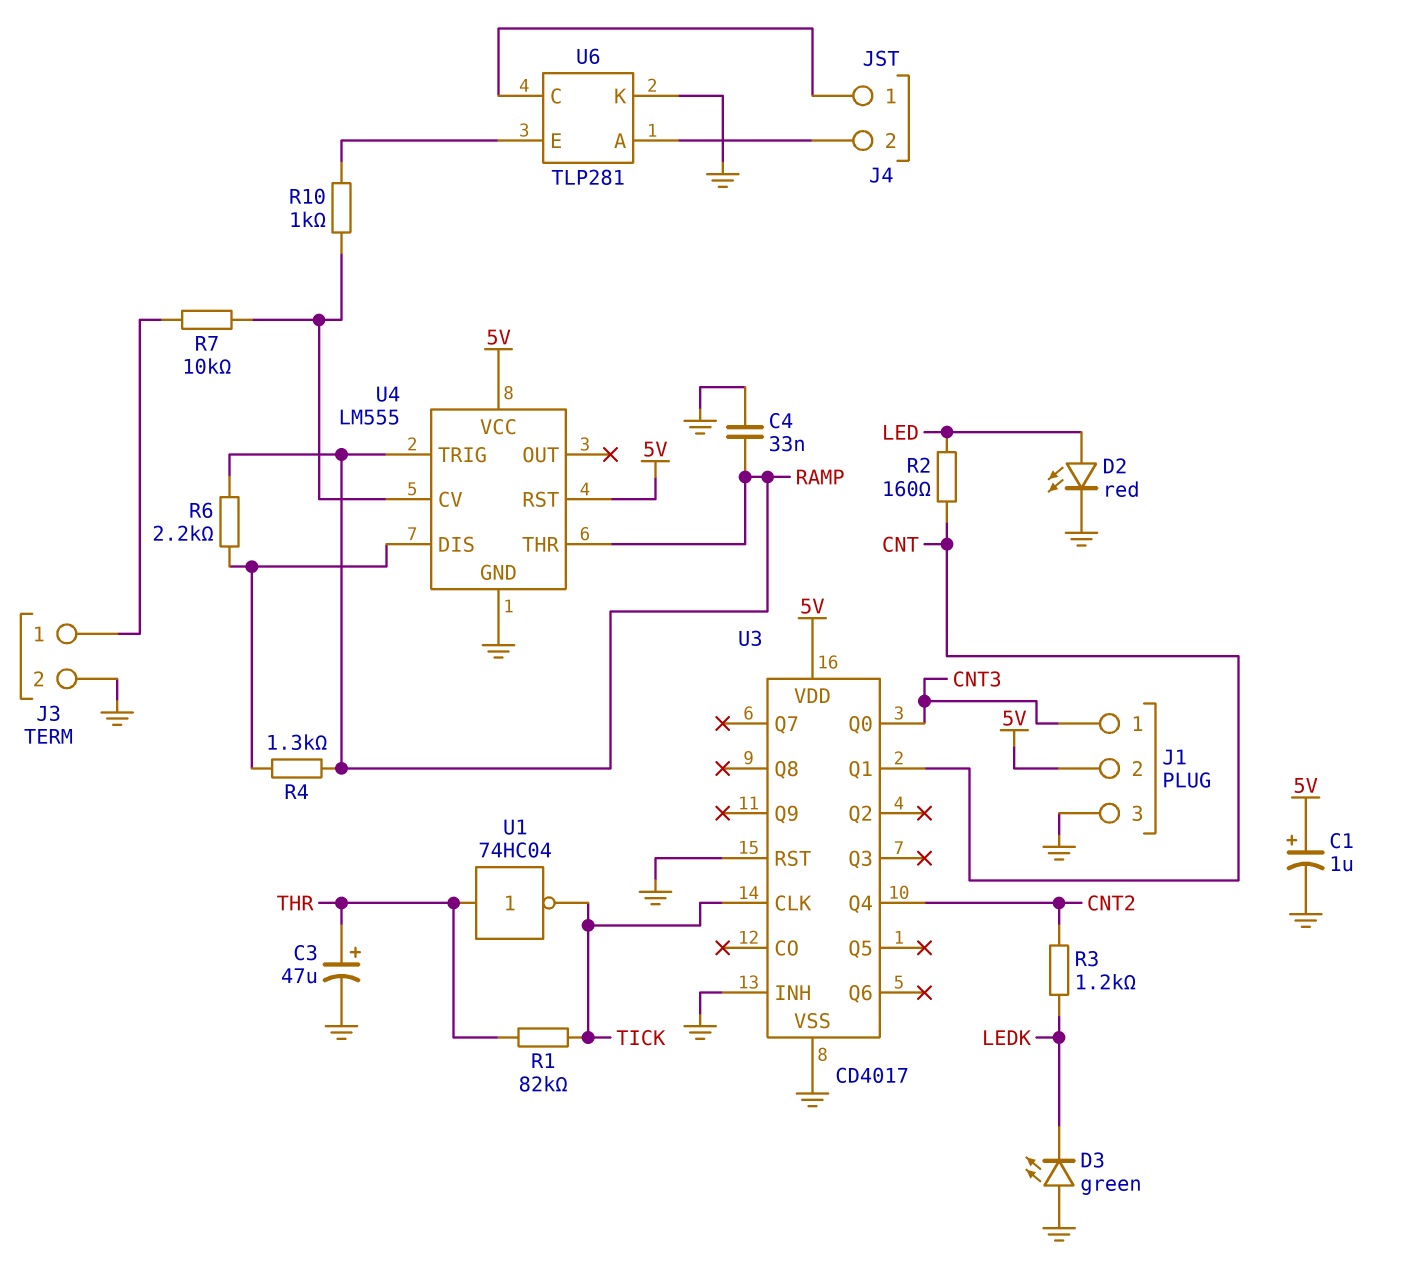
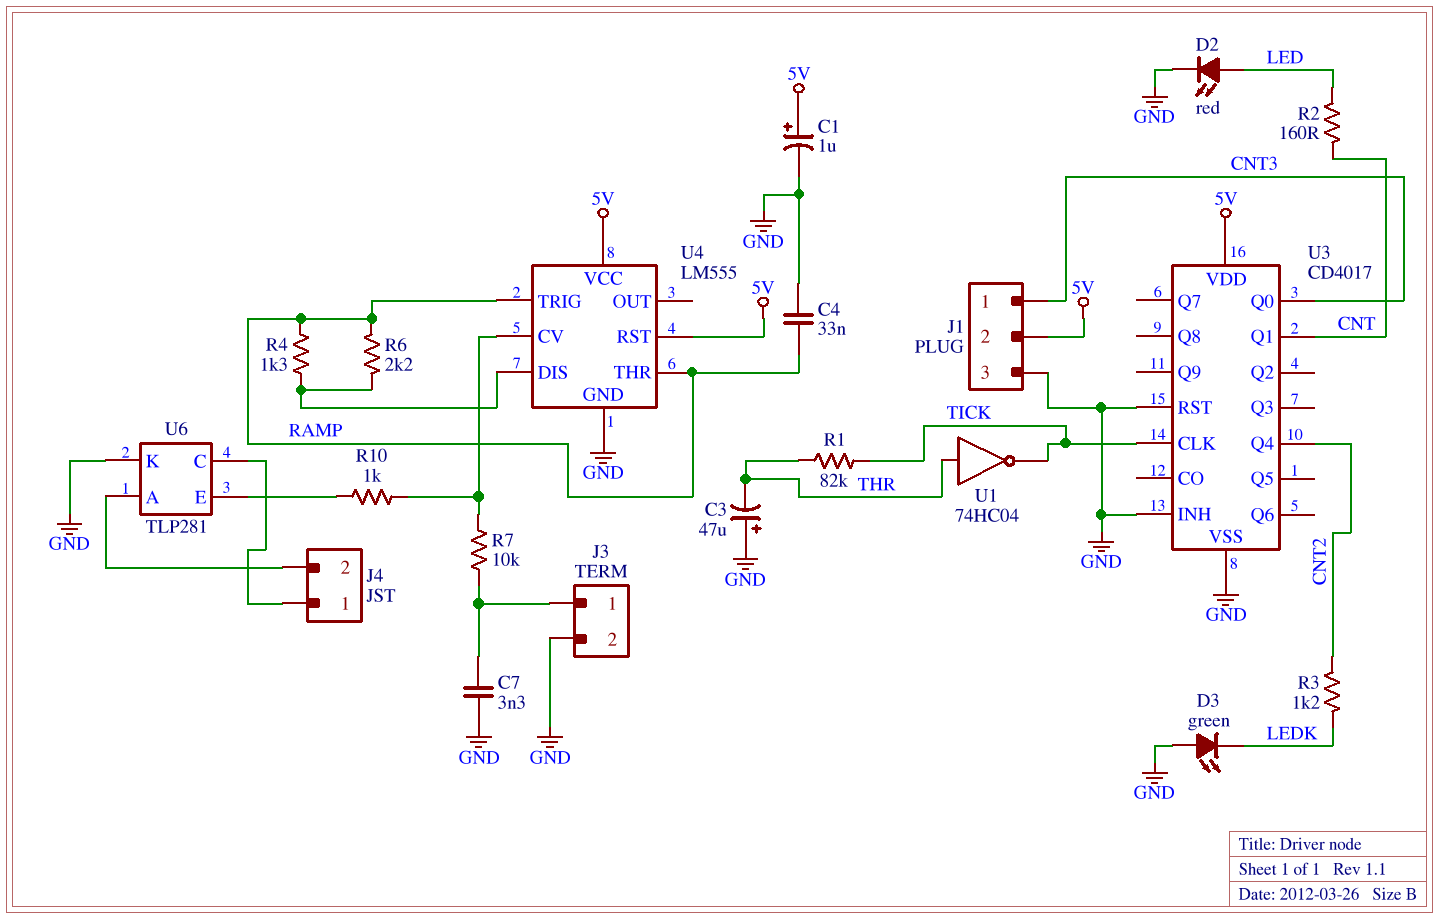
C3: 47uF (plus THR, minus GND) -> 47uF (plus GND, minus THR)
C7: none -> 3.3nF (GND, J3/1)

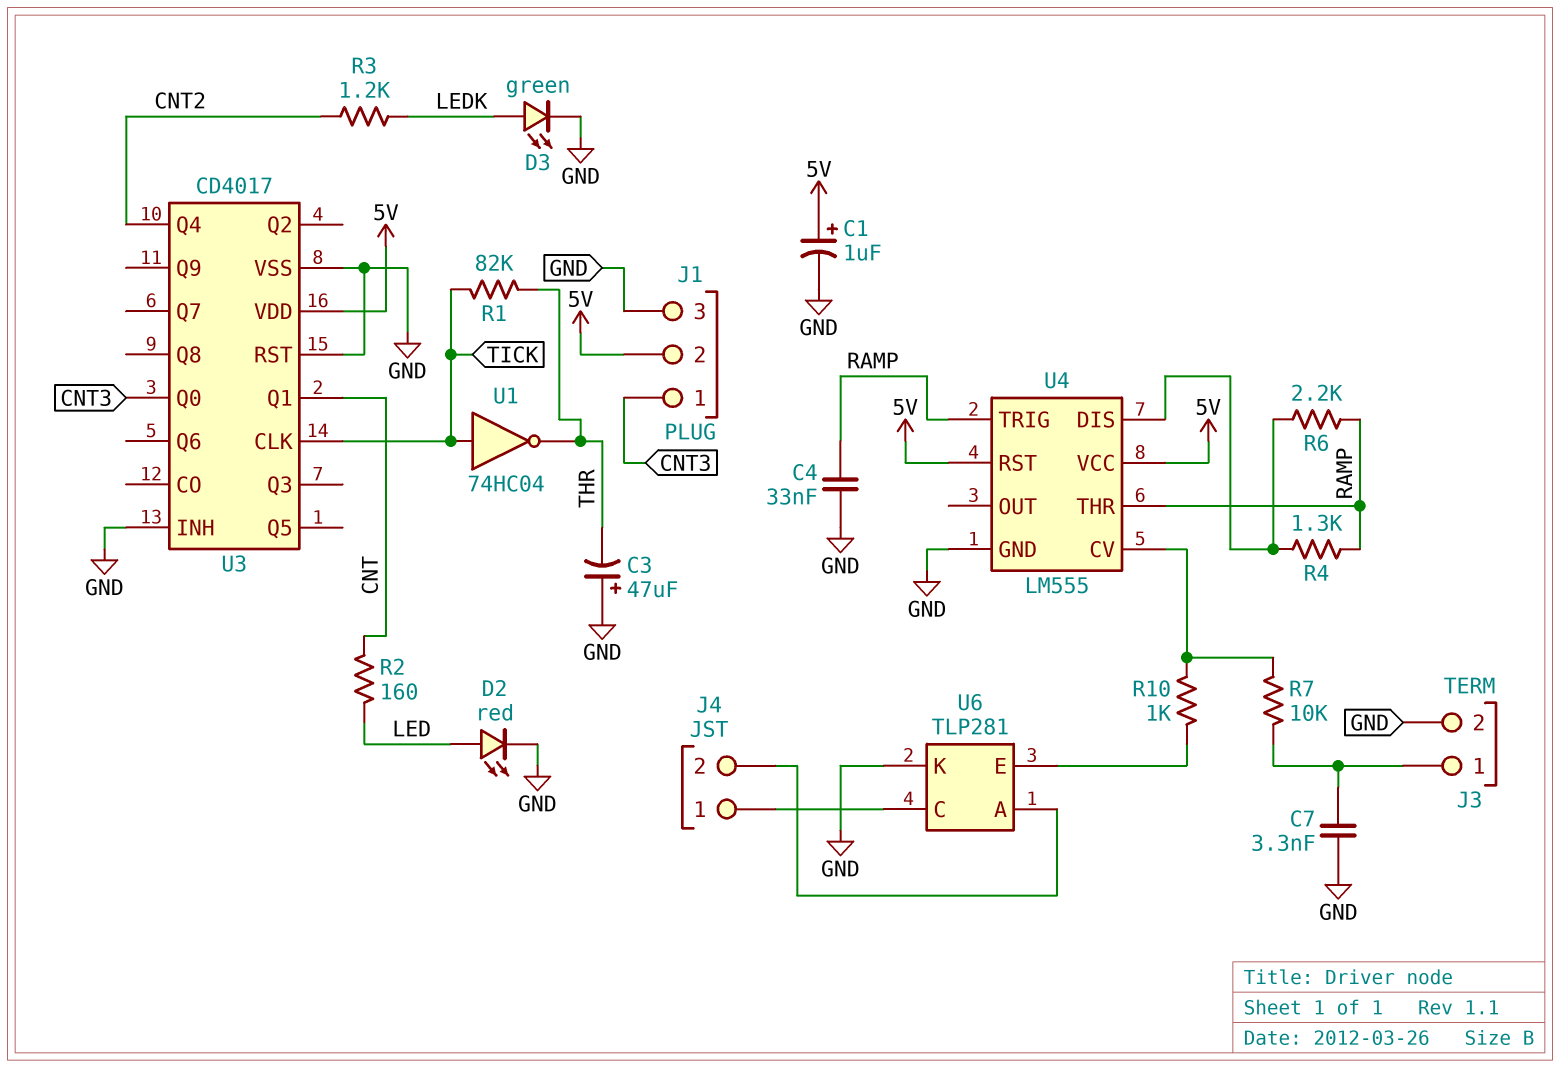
D3: LED green (A GND, K LEDK) -> LED green (A LEDK, K GND)
U1: NOT 74HC04 (in THR, out TICK) -> NOT 74HC04 (in TICK, out THR)

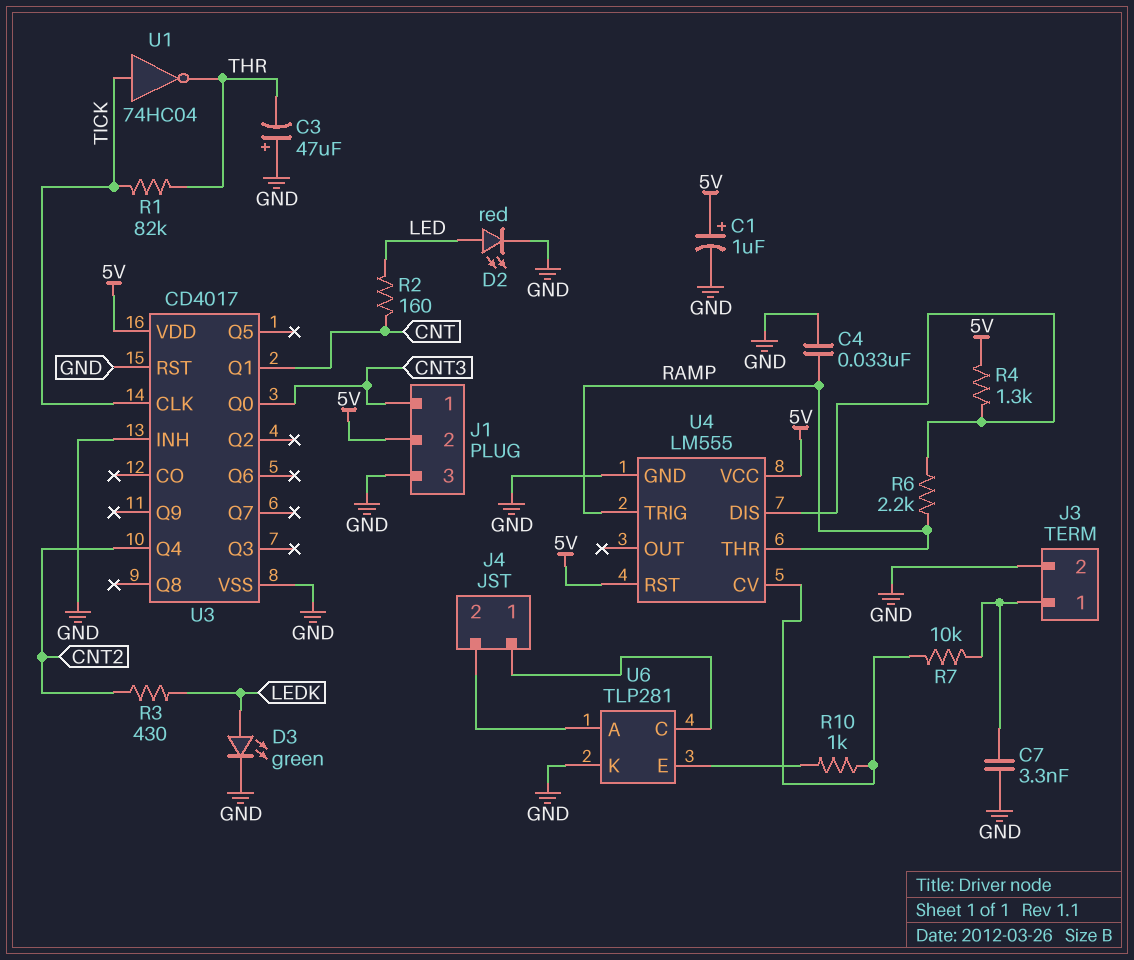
R3: 1.2k (CNT2, LEDK) -> 430 (CNT2, LEDK)
R4: 1.3k (RAMP, U4/DIS) -> 1.3k (5V, U4/DIS)

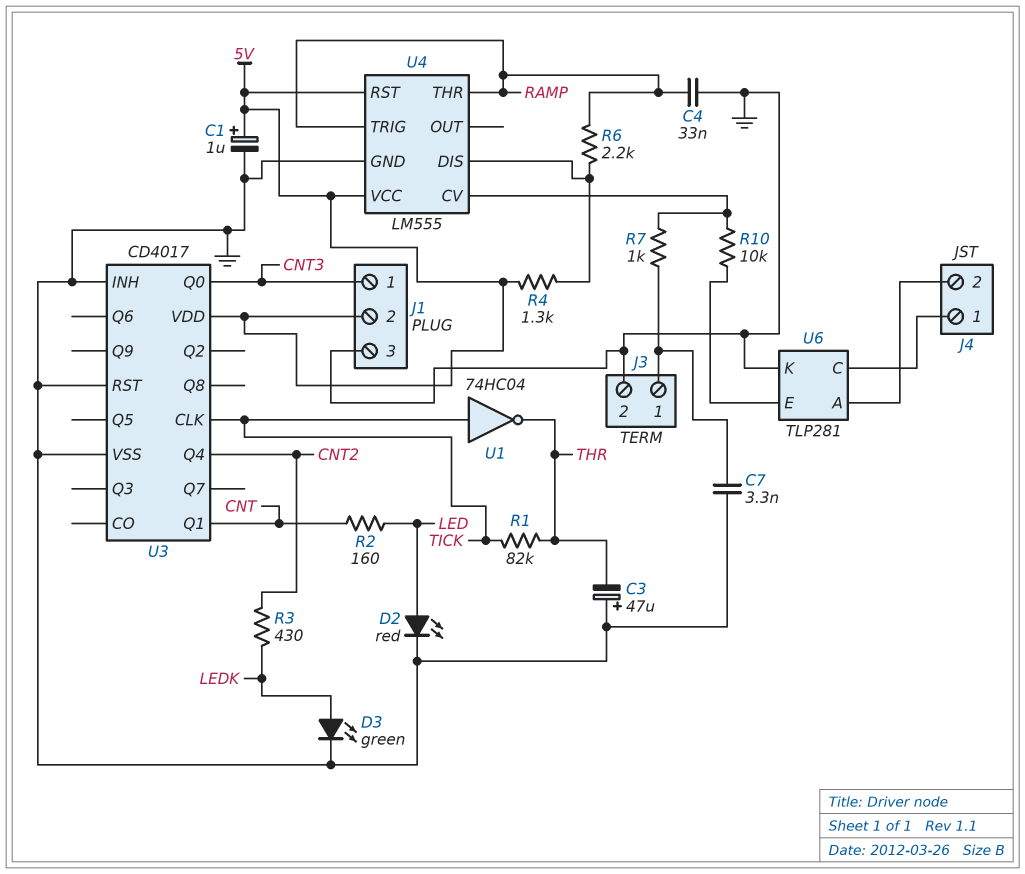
R7: 10k (J3/1, U4/CV) -> 1k (J3/1, U4/CV)
R10: 1k (U4/CV, U6/E) -> 10k (U4/CV, U6/E)

